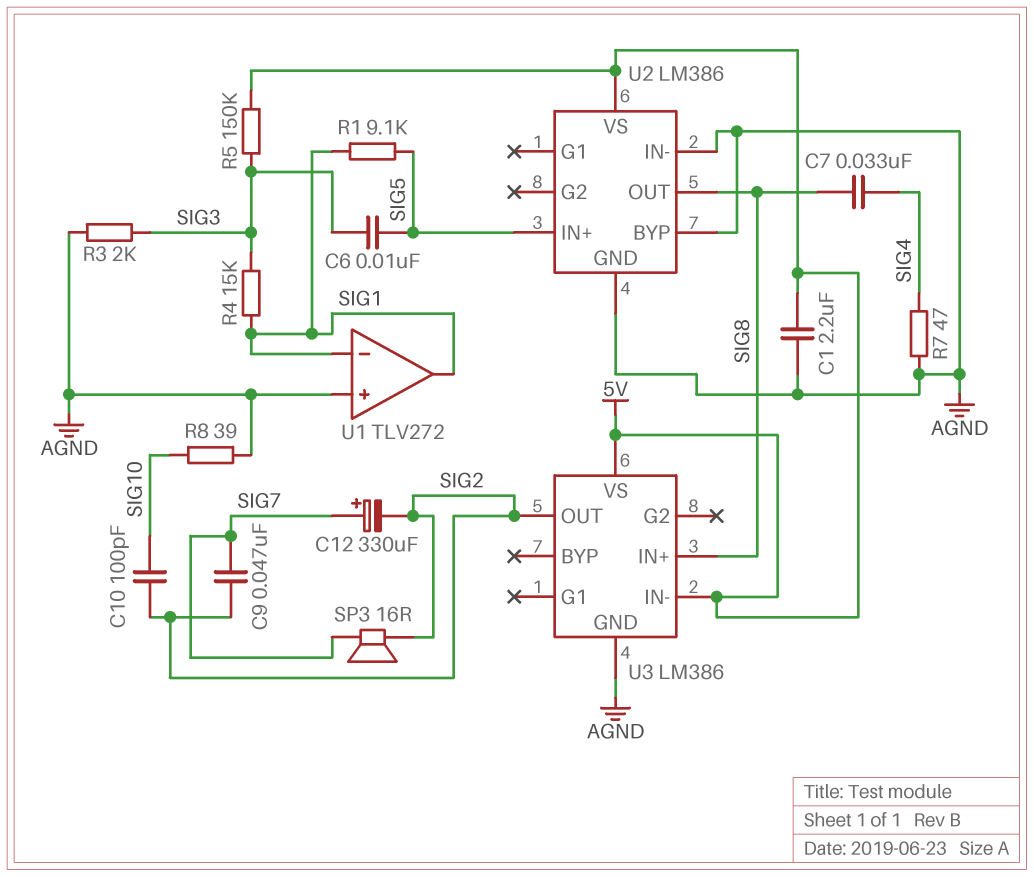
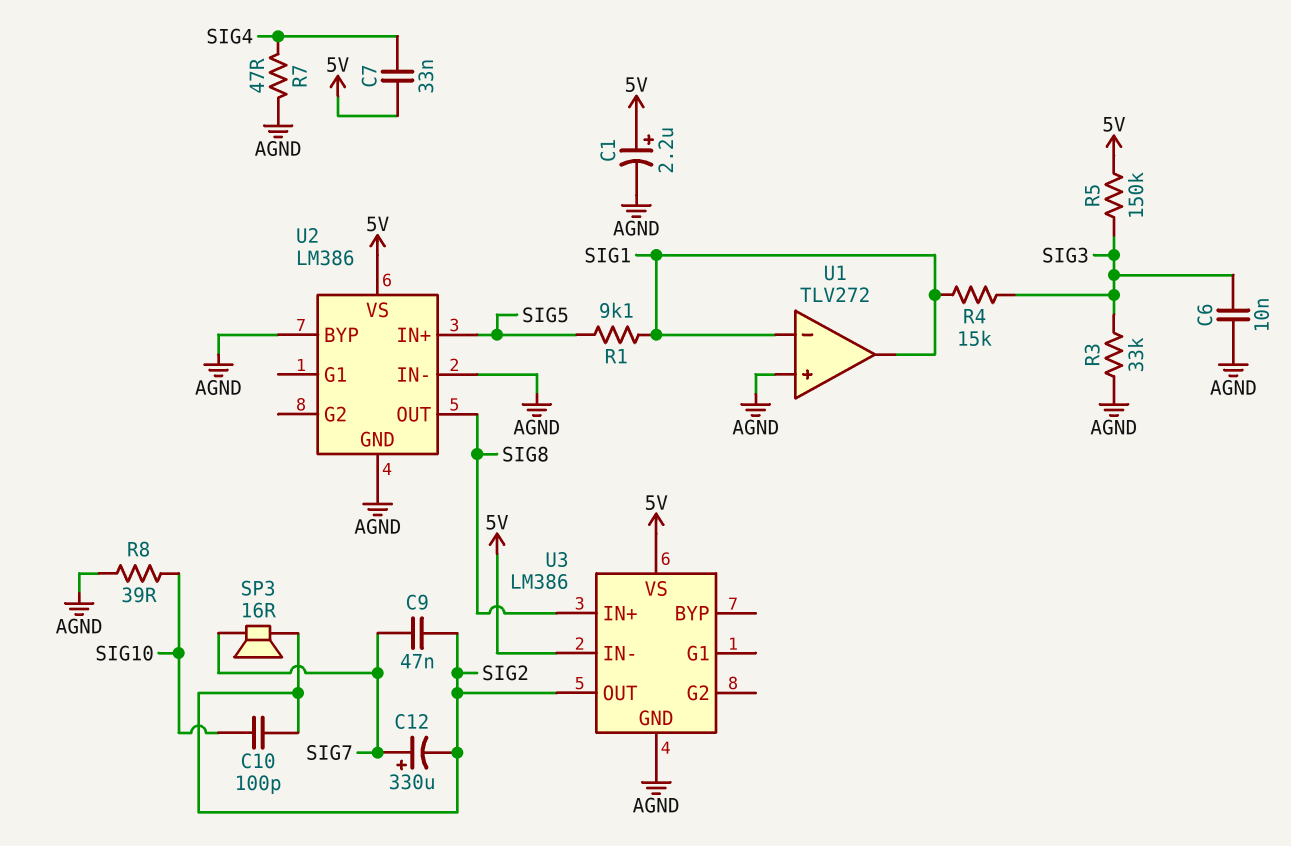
C1: 2.2uF (5V, AGND) -> 2.2uF (plus 5V, minus AGND)
C6: 10nF (SIG3, SIG5) -> 10nF (AGND, SIG3)
C7: 33nF (SIG4, SIG8) -> 33nF (5V, SIG4)
R3: 2k (AGND, SIG3) -> 33k (AGND, SIG3)

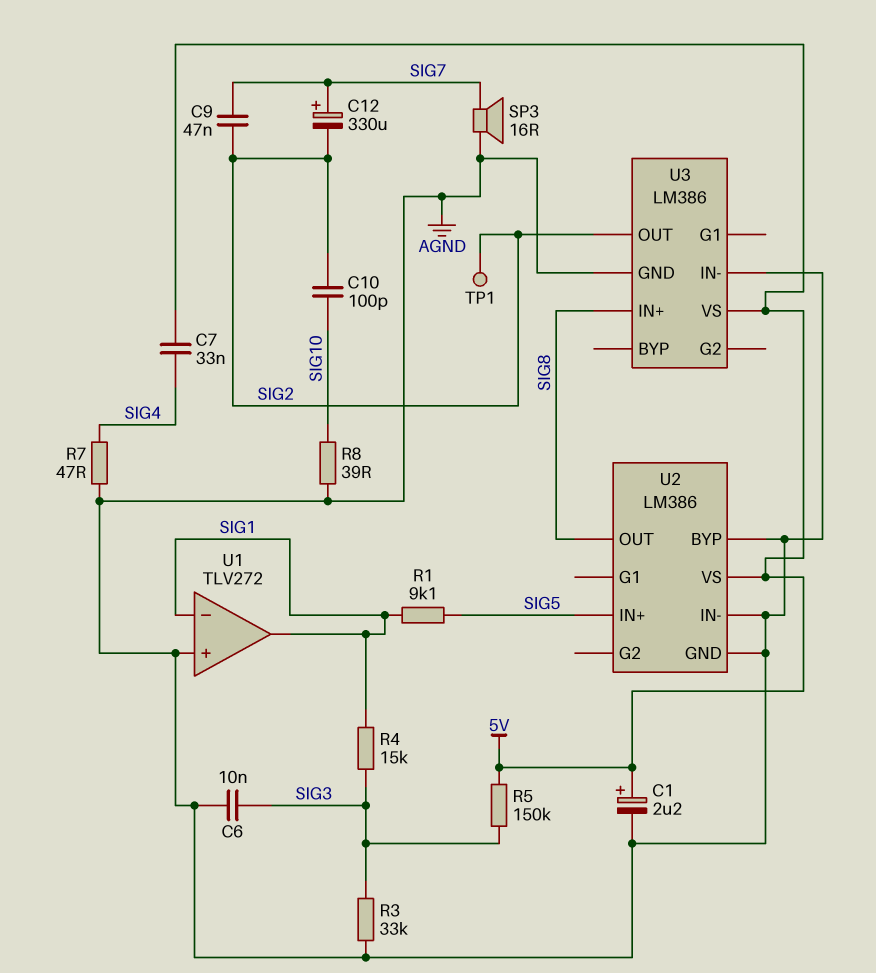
SP3: speaker 16R (SIG2, SIG7) -> speaker 16R (AGND, SIG7)
TP1: none -> test point (SIG2)
U3 pin IN-: 5V -> AGND

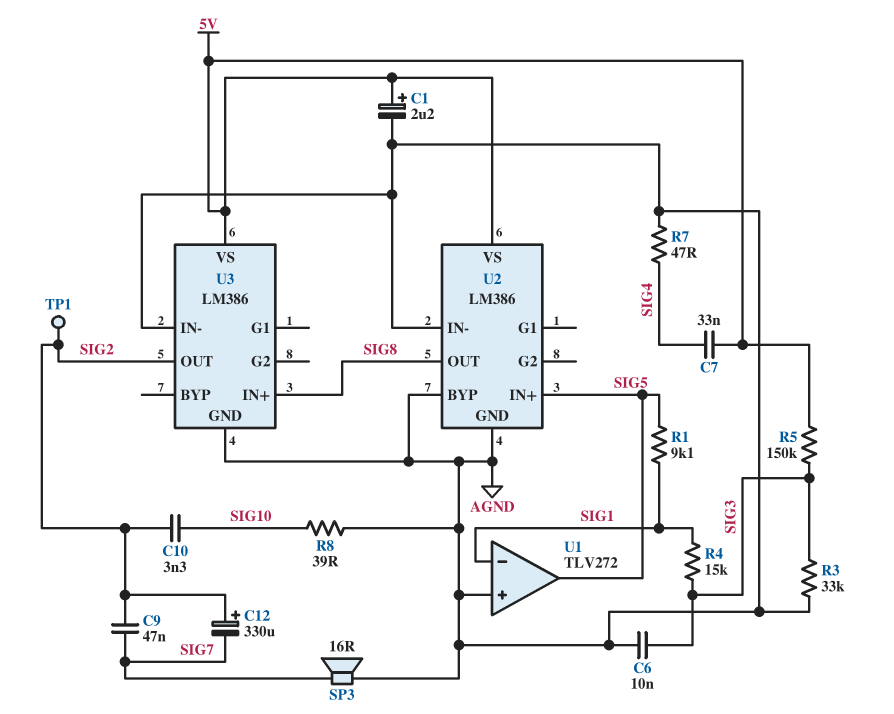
C10: 100pF (SIG2, SIG10) -> 3.3nF (SIG2, SIG10)
C12: 330uF (plus SIG7, minus SIG2) -> 330uF (plus SIG2, minus SIG7)
U1 pin out: SIG1 -> SIG5

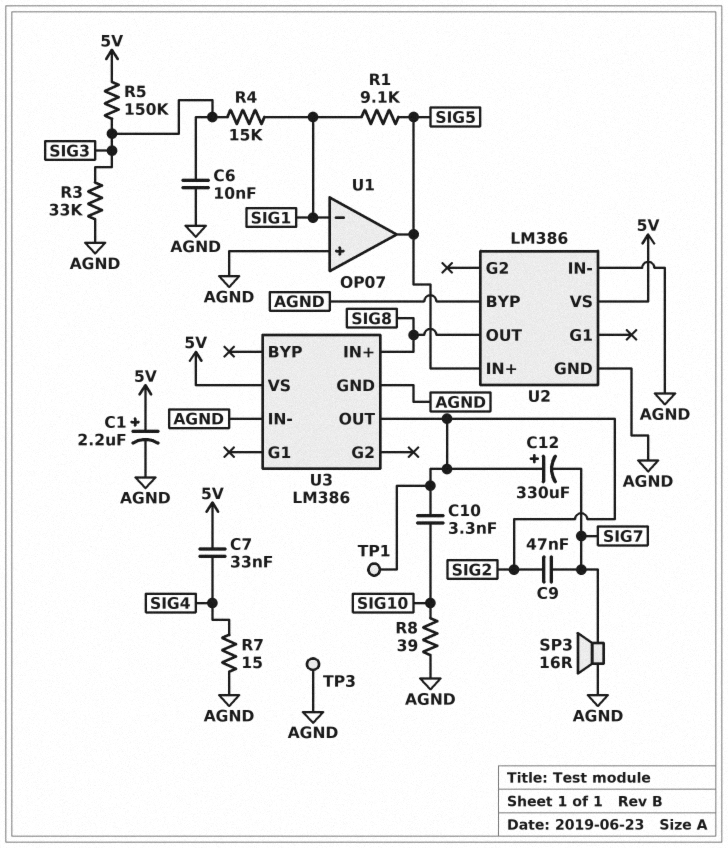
R7: 47 (AGND, SIG4) -> 15 (AGND, SIG4)
TP3: none -> test point (AGND)
U1: TLV272 -> OP07

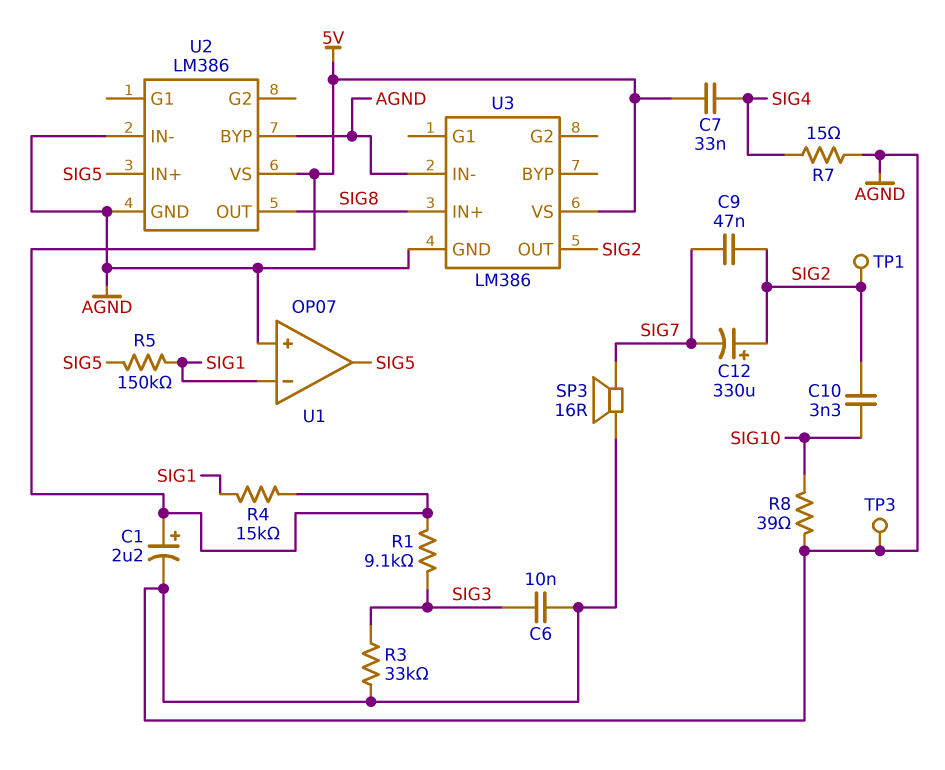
R1: 9.1k (SIG1, SIG5) -> 9.1k (5V, SIG3)
R4: 15k (SIG1, SIG3) -> 15k (5V, SIG1)
R5: 150k (5V, SIG3) -> 150k (SIG1, SIG5)

